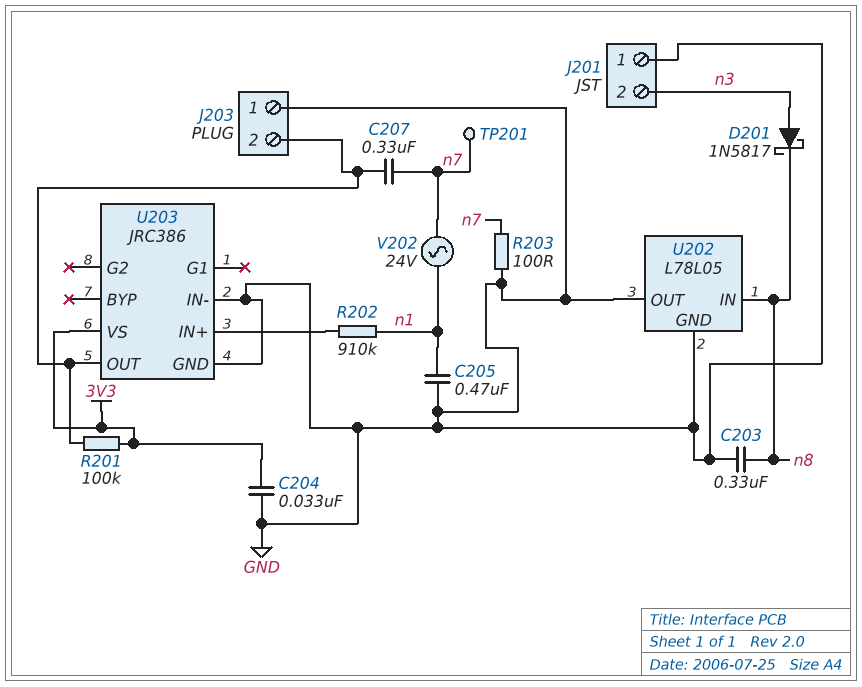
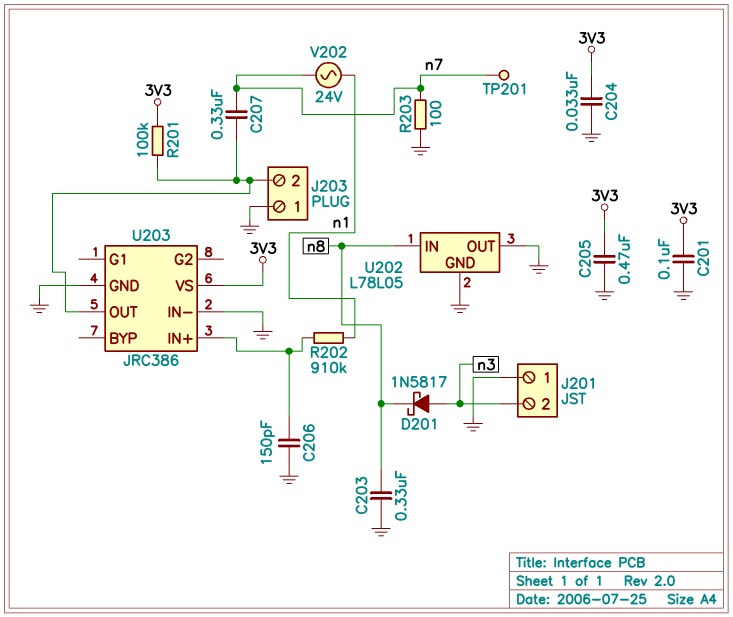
C201: none -> 100nF (3V3, GND)
C205: 470nF (GND, n1) -> 470nF (3V3, GND)
C206: none -> 150pF (GND, U203/IN+)

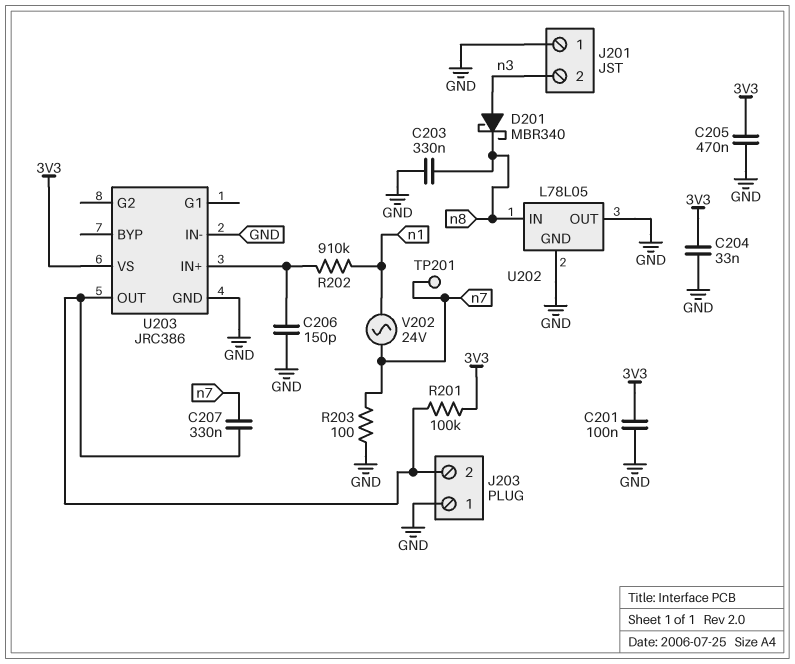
D201: schottky 1N5817 (A n3, K n8) -> schottky MBR340 (A n3, K n8)

